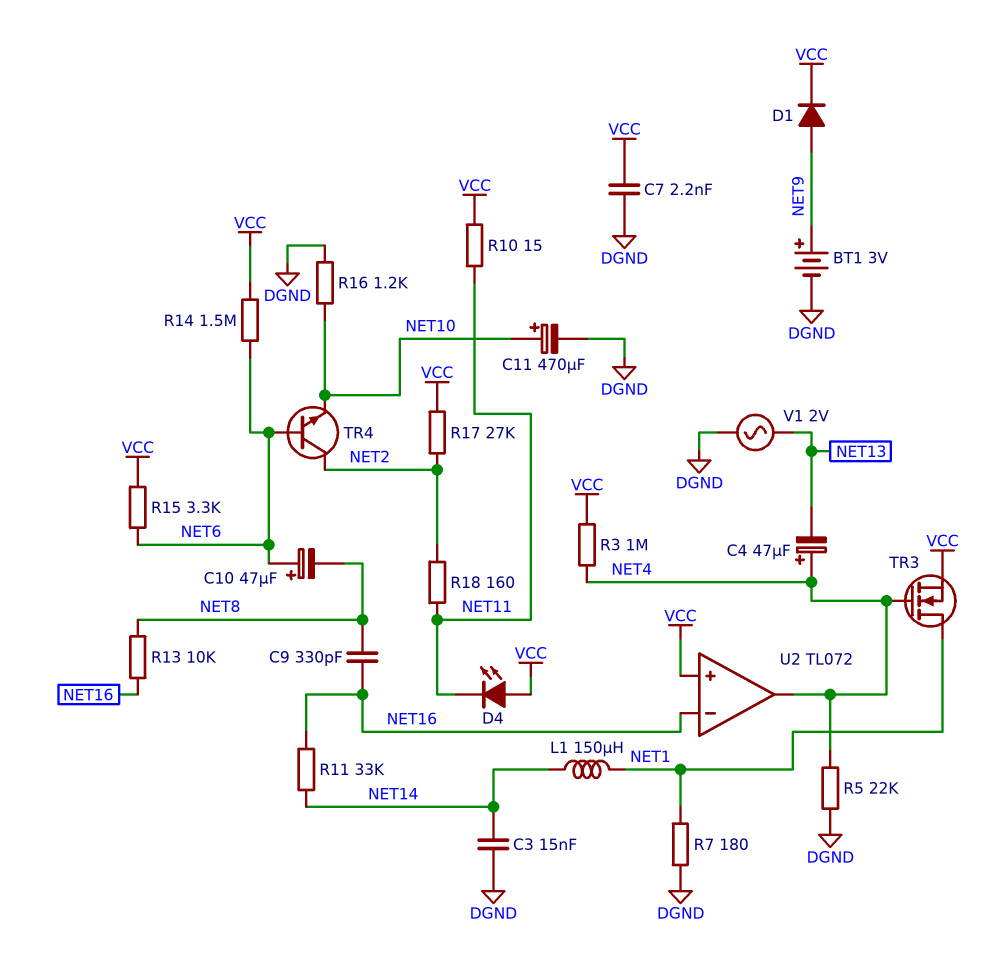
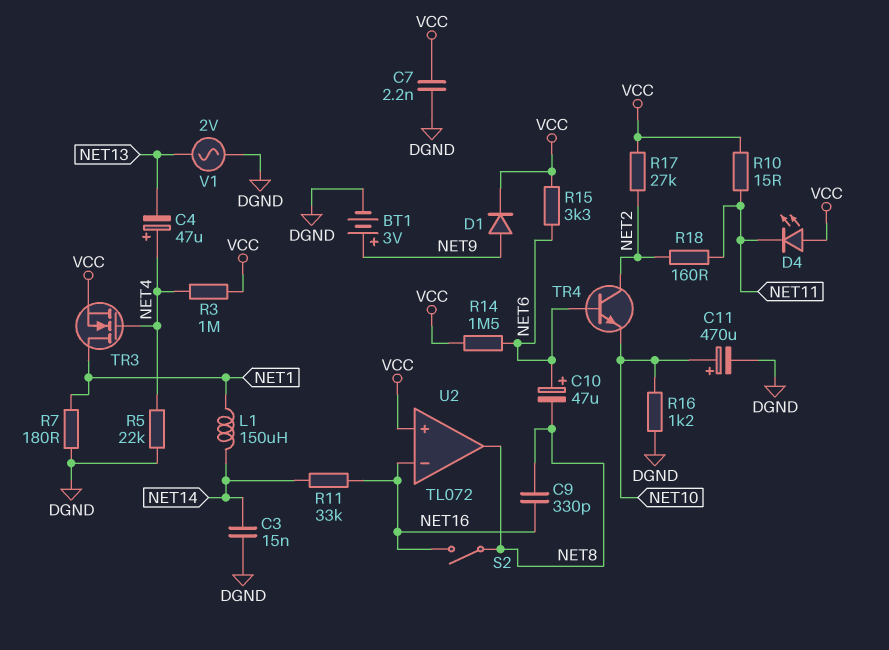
R13: 10k (NET8, NET16) -> none
S2: none -> switch (NET8, NET16)
U2 pin out: NET4 -> NET8

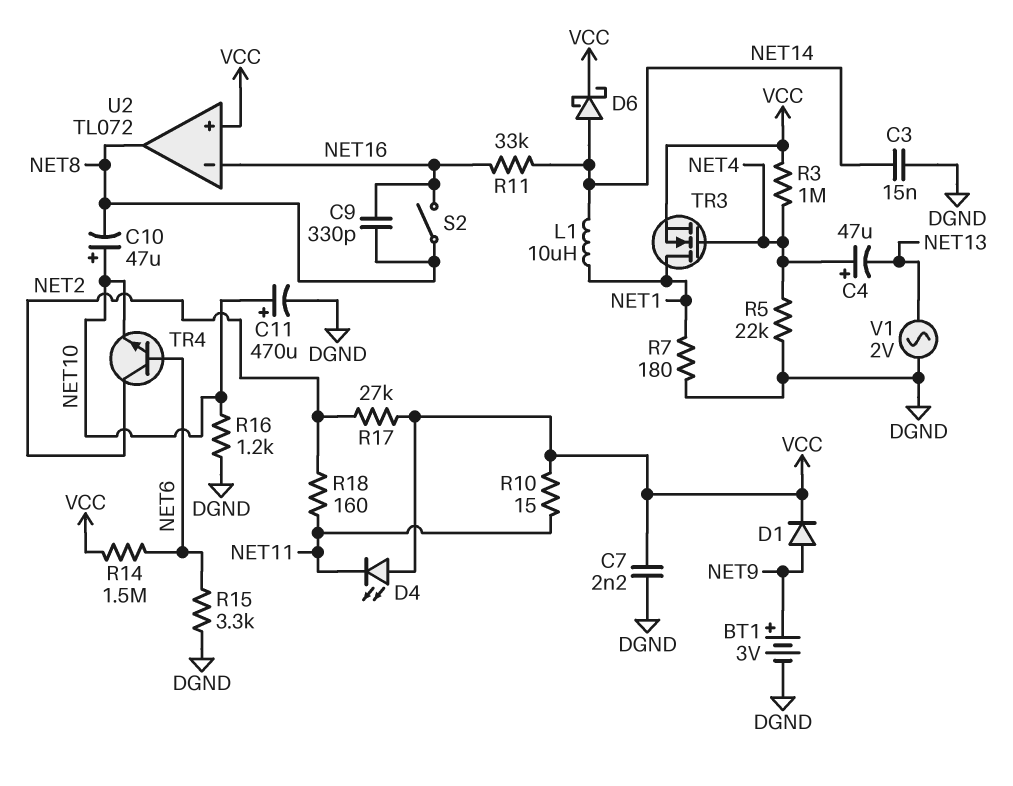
C10: 47uF (plus NET6, minus NET8) -> 47uF (plus NET10, minus NET8)
D6: none -> schottky (A NET14, K VCC)
L1: 150uH (NET1, NET14) -> 10uH (NET1, NET14)
R15: 3.3k (NET6, VCC) -> 3.3k (DGND, NET6)

